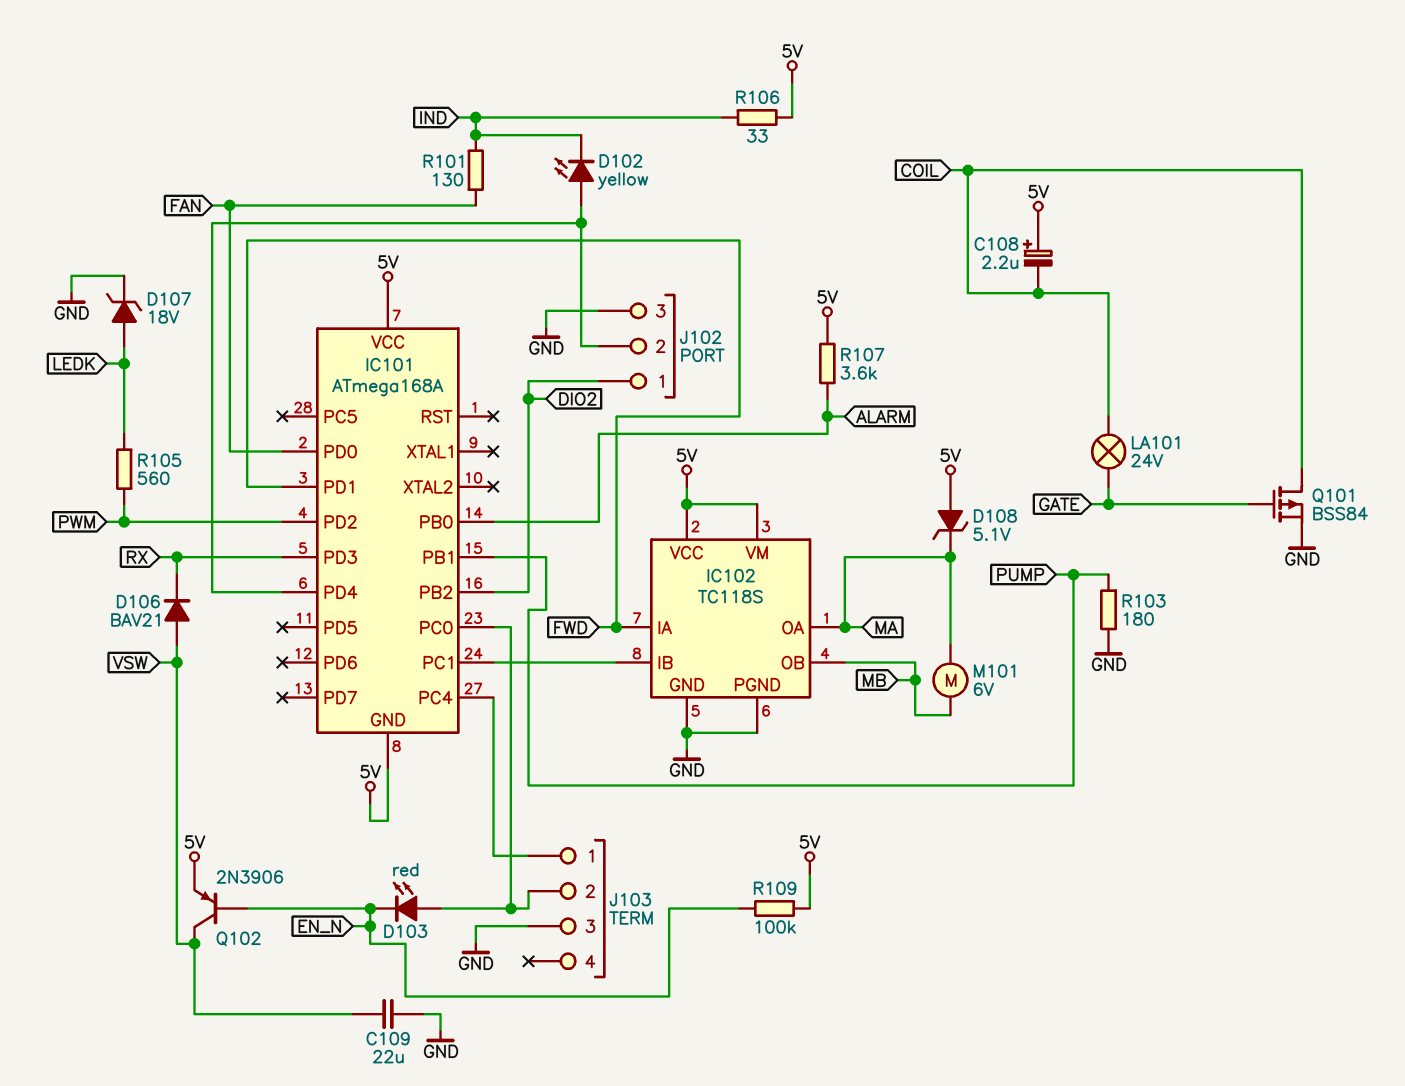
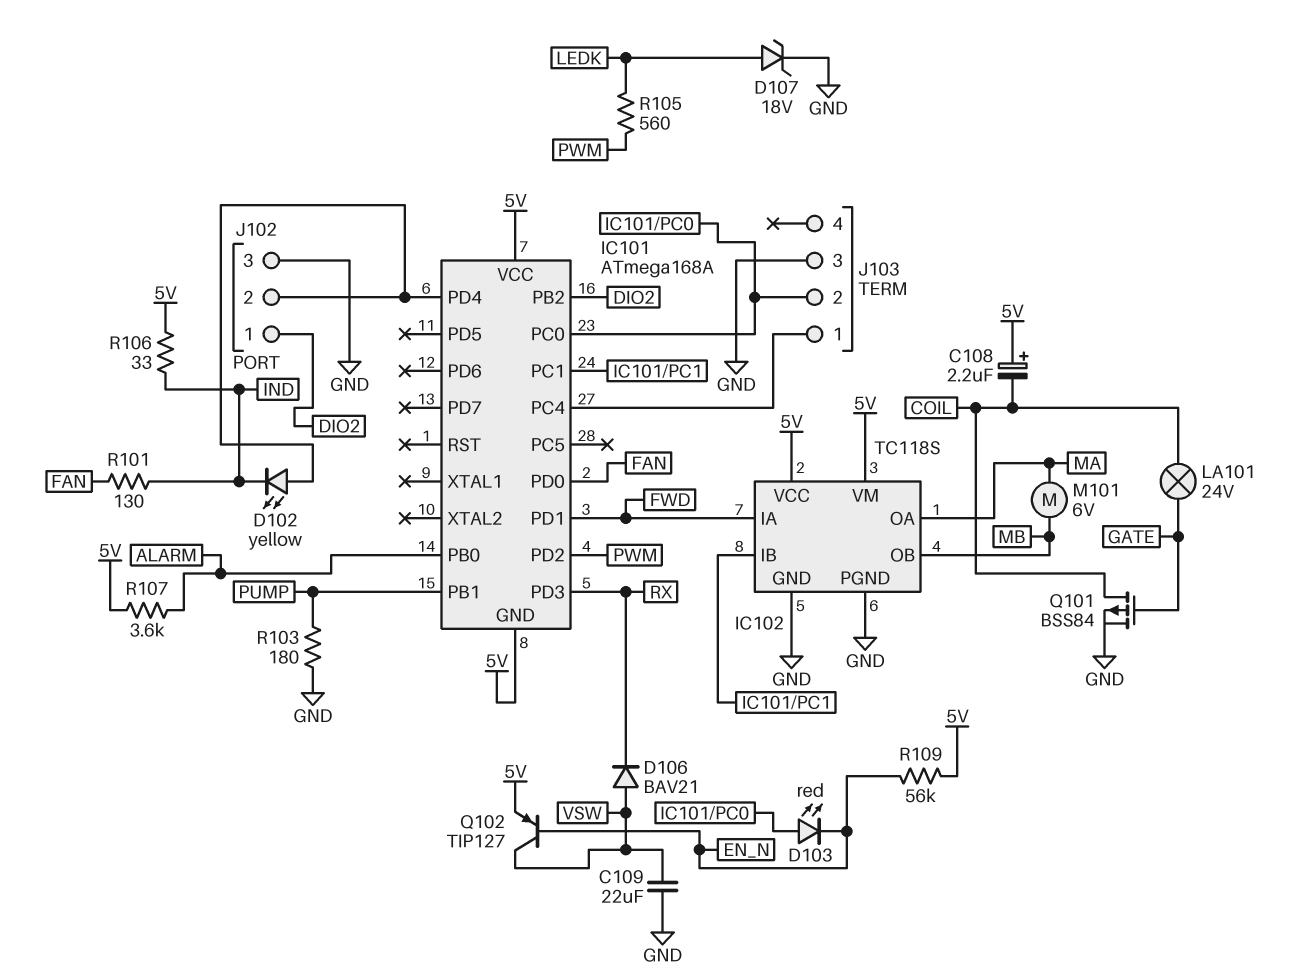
D108: zener 5.1V (A 5V, K MA) -> none
Q102: PNP 2N3906 (B EN_N, C VSW, E 5V) -> PNP TIP127 (B EN_N, C VSW, E 5V)
R109: 100k (5V, EN_N) -> 56k (5V, EN_N)

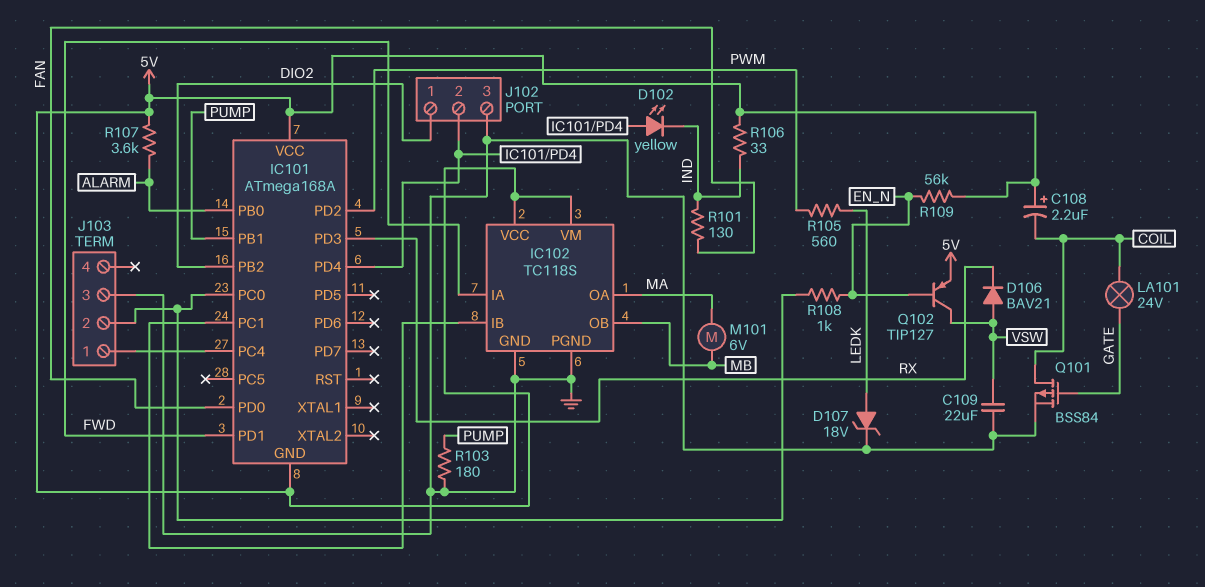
D103: LED red (A IC101/PC0, K EN_N) -> none
R108: none -> 1k (EN_N, IC101/PC0)

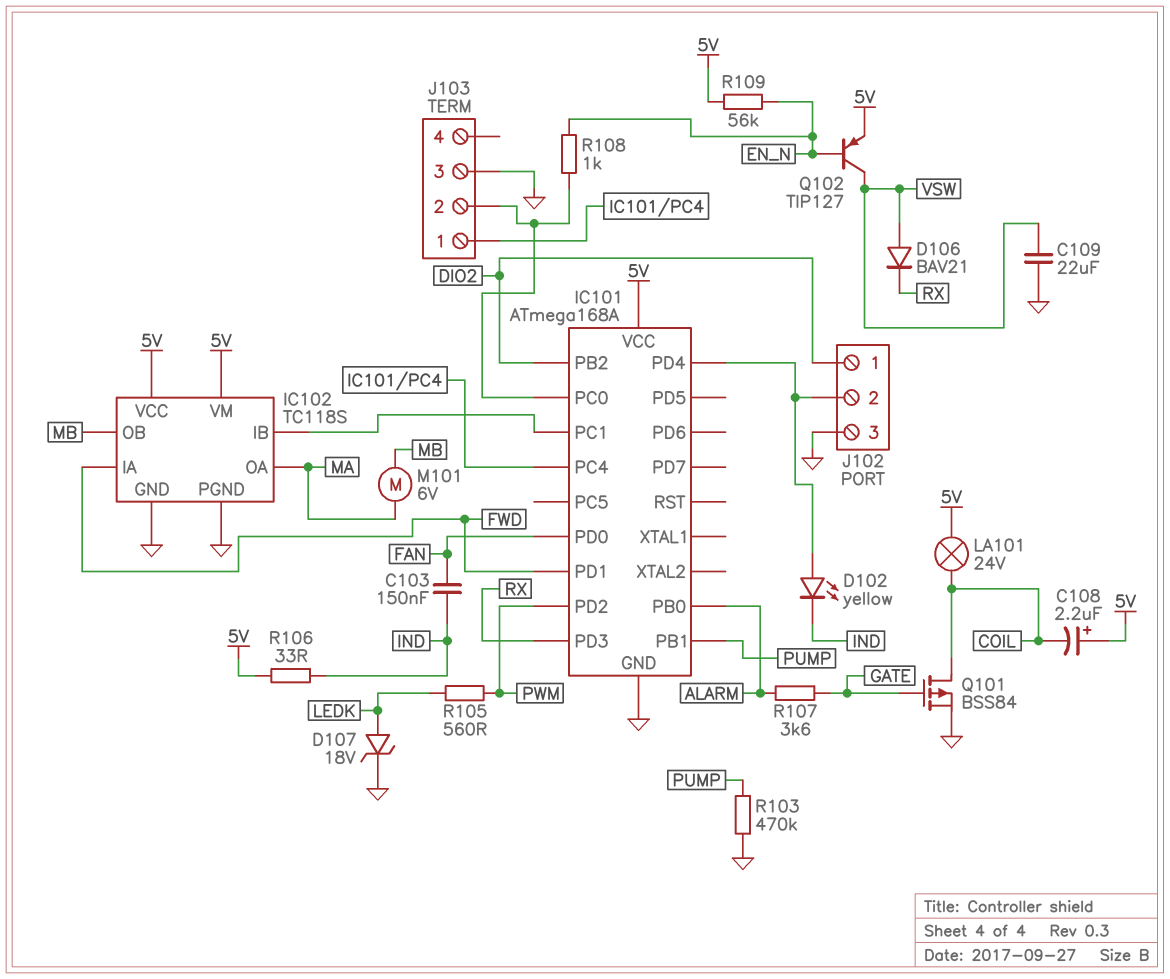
C103: none -> 150nF (FAN, IND)
IC101 pin GND: 5V -> GND
LA101: lamp 24V (COIL, GATE) -> lamp 24V (5V, COIL)
R101: 130 (FAN, IND) -> none
R103: 180 (GND, PUMP) -> 470k (GND, PUMP)
R107: 3.6k (5V, ALARM) -> 3.6k (ALARM, GATE)

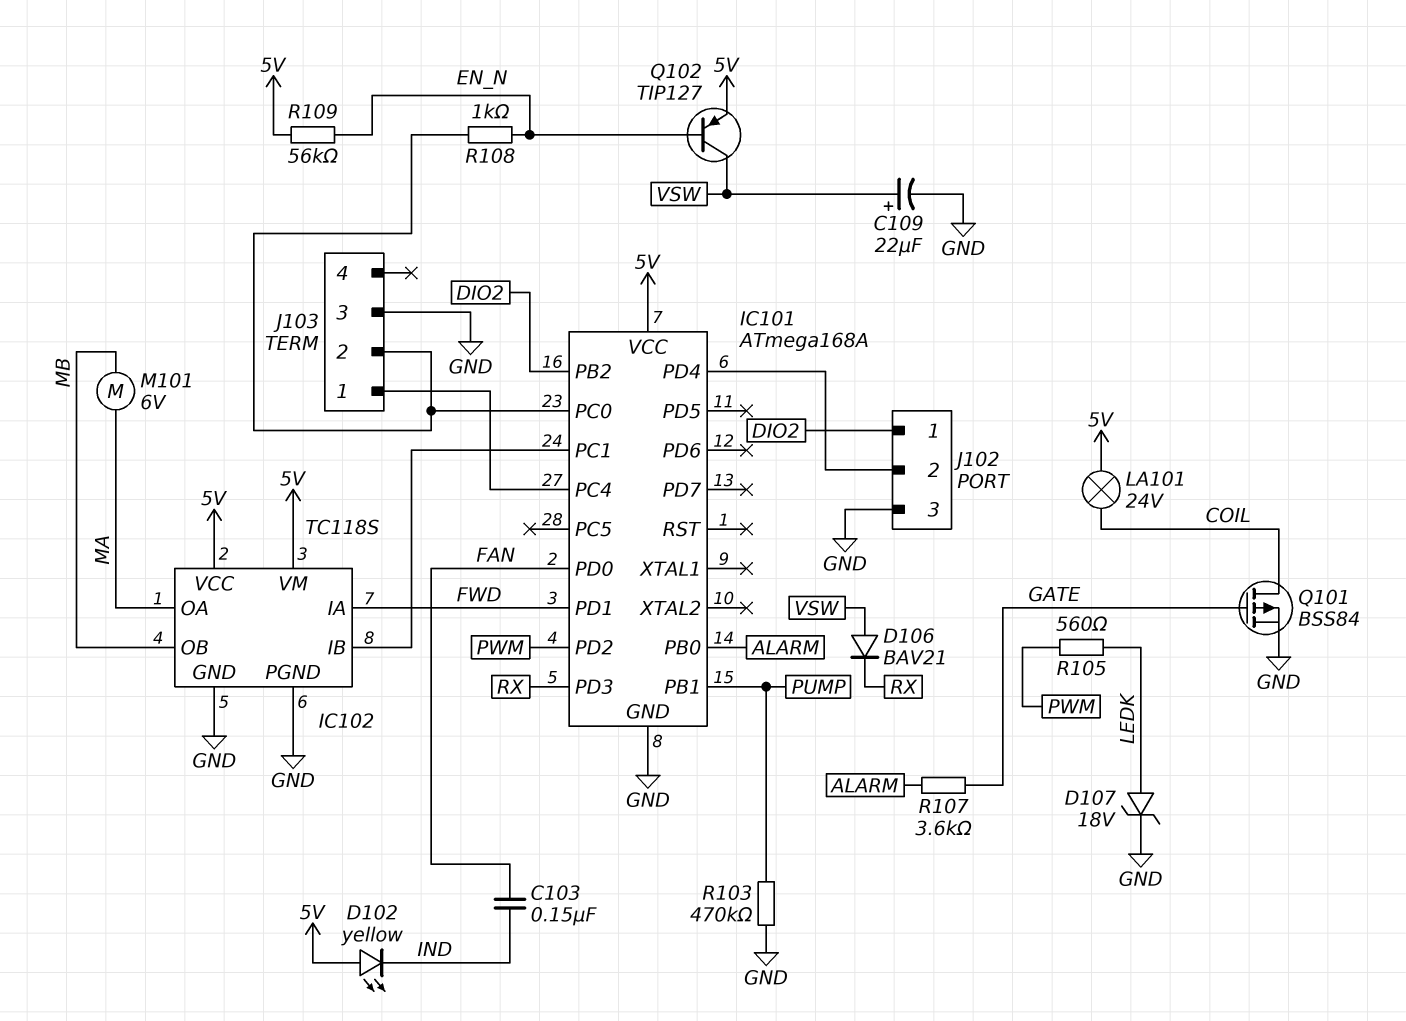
C108: 2.2uF (plus 5V, minus COIL) -> none
C109: 22uF (GND, VSW) -> 22uF (plus VSW, minus GND)
D102: LED yellow (A IC101/PD4, K IND) -> LED yellow (A 5V, K IND)
R106: 33 (5V, IND) -> none

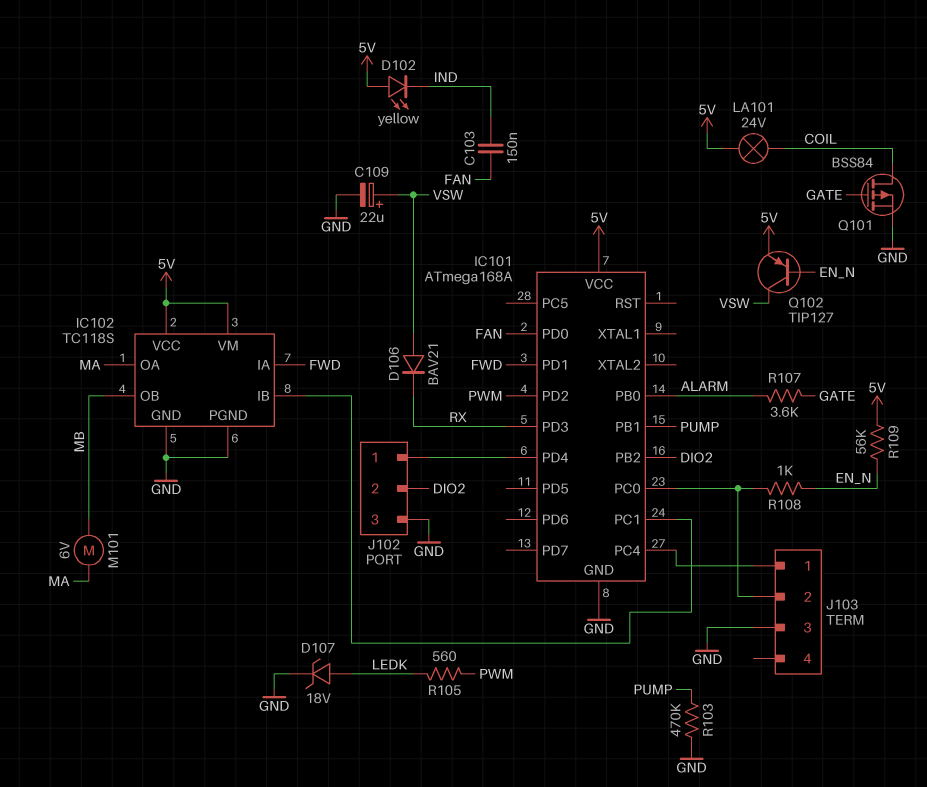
J102 pin 1: DIO2 -> IC101/PD4
J102 pin 2: IC101/PD4 -> DIO2

